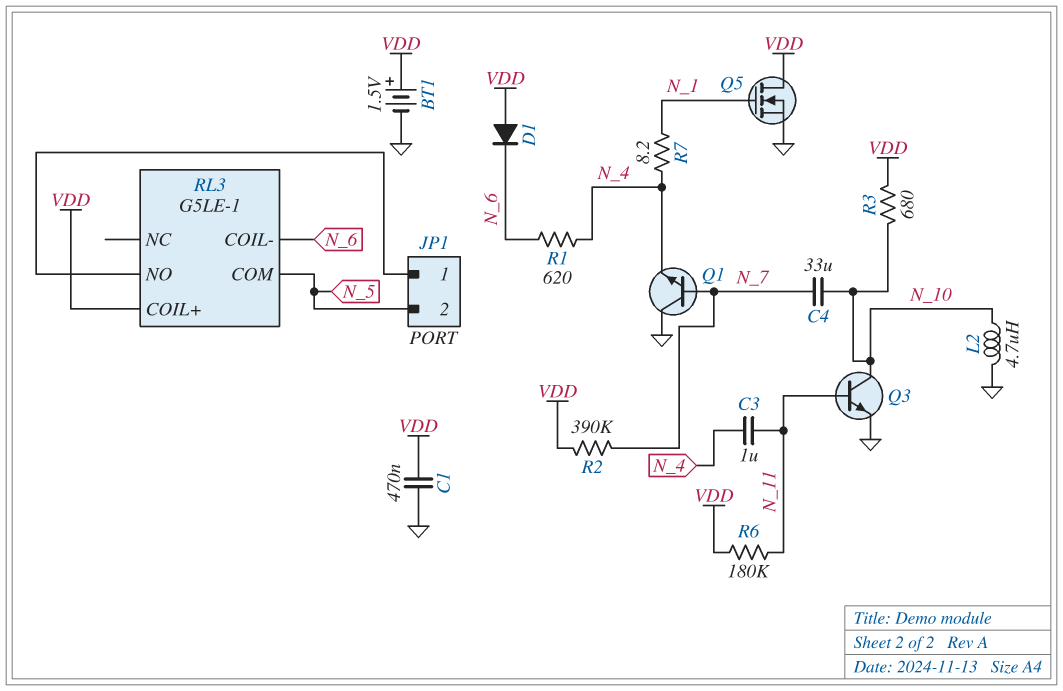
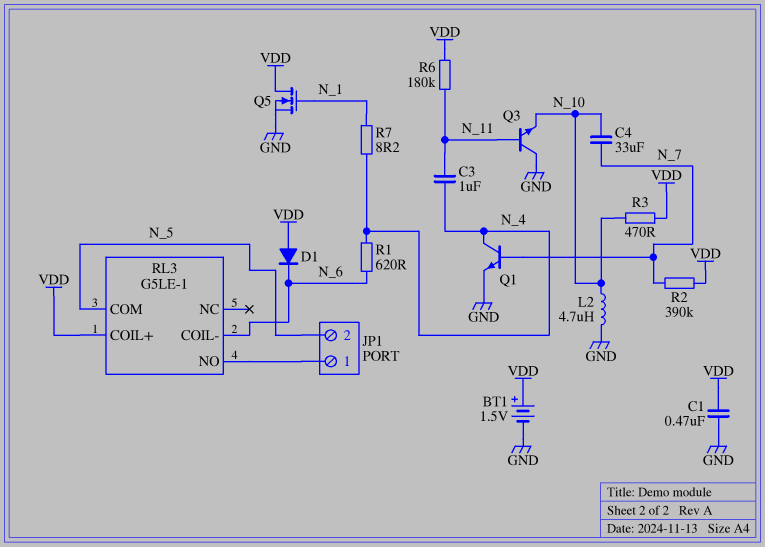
Q1: NPN (B N_7, C GND, E N_4) -> NPN (B N_7, C N_4, E GND)
Q3: NPN (B N_11, C N_10, E GND) -> NPN (B N_11, C GND, E N_10)
R3: 680 (N_10, VDD) -> 470 (N_10, VDD)

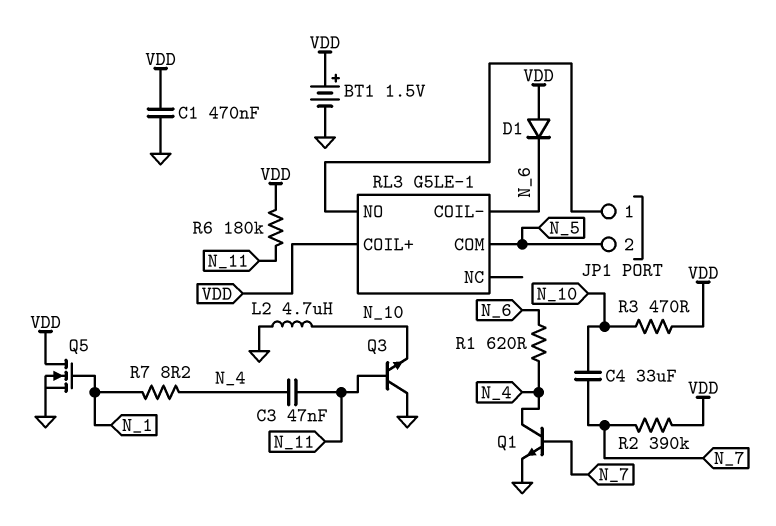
C3: 1uF (N_4, N_11) -> 47nF (N_4, N_11)

